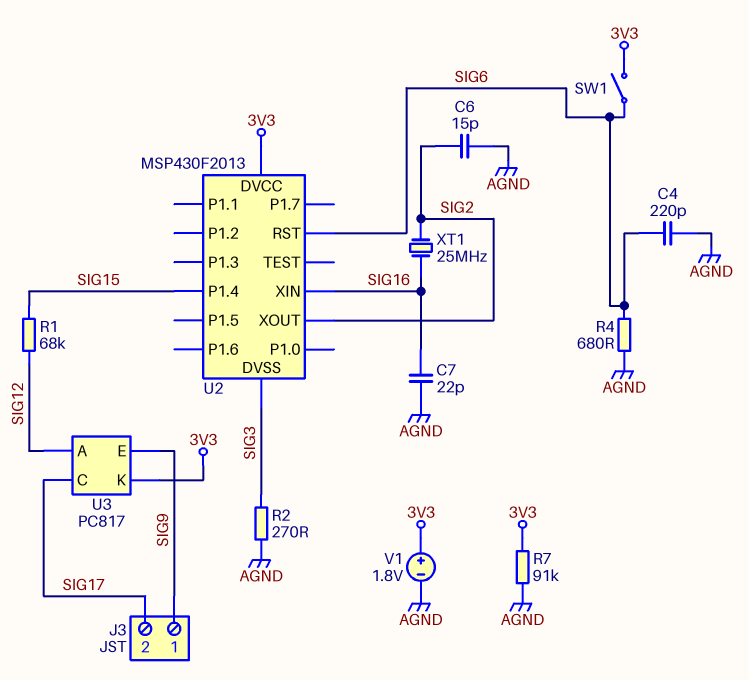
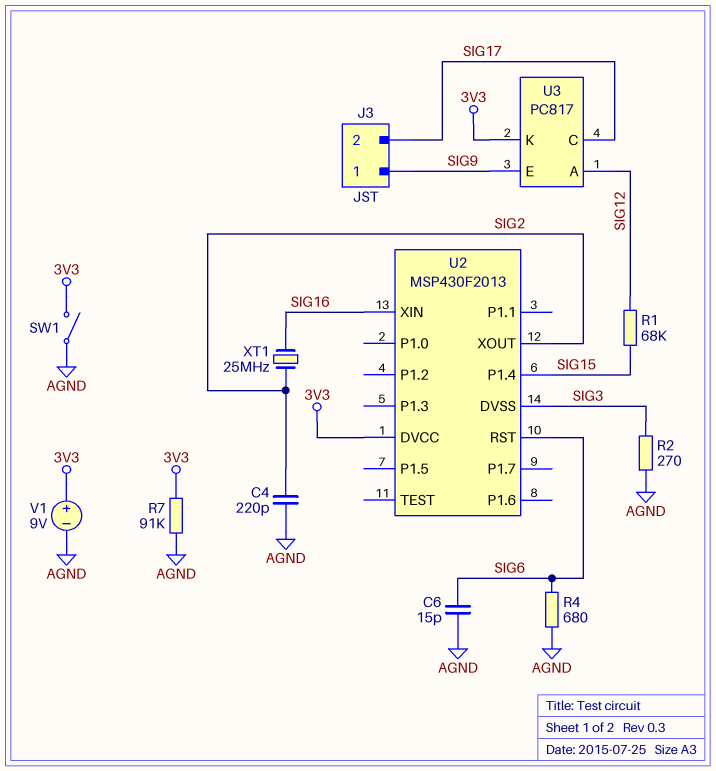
C4: 220pF (AGND, SIG6) -> 220pF (AGND, SIG2)
C6: 15pF (AGND, SIG2) -> 15pF (AGND, SIG6)
C7: 22pF (AGND, SIG16) -> none
SW1: switch (3V3, SIG6) -> switch (3V3, AGND)
V1: 1.8V (plus 3V3, minus AGND) -> 9V (plus 3V3, minus AGND)

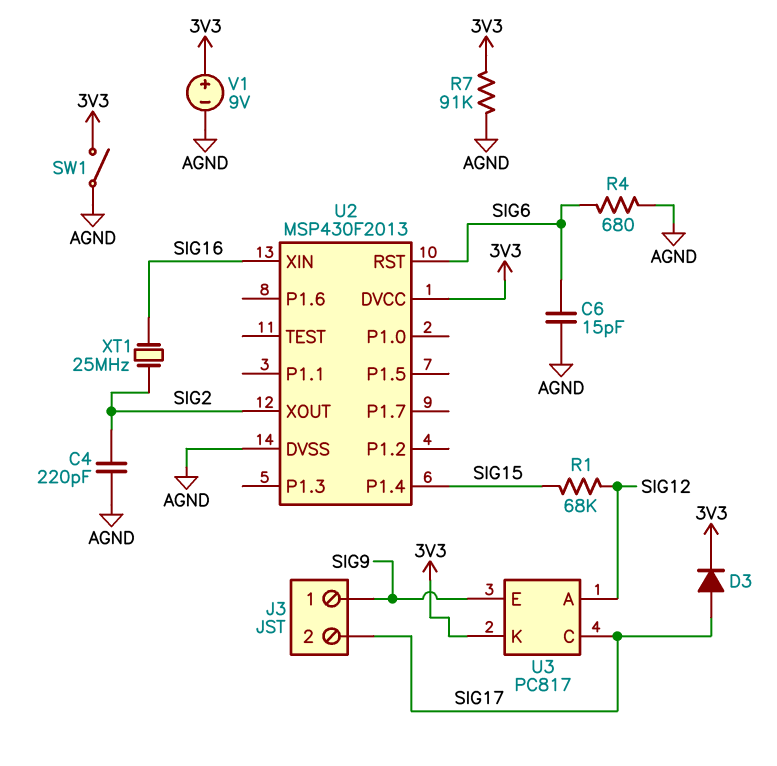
D3: none -> diode (A SIG17, K 3V3)
R2: 270 (AGND, SIG3) -> none
U2 pin DVSS: SIG3 -> AGND

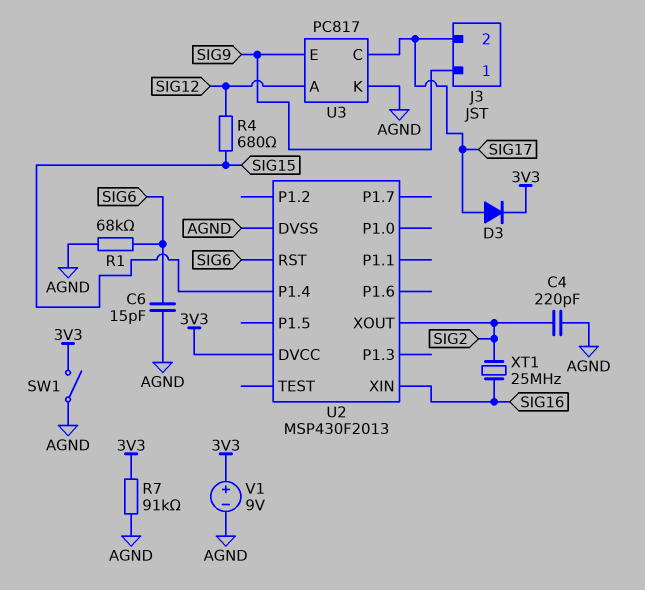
R1: 68k (SIG12, SIG15) -> 68k (AGND, SIG6)
R4: 680 (AGND, SIG6) -> 680 (SIG12, SIG15)
U3 pin K: 3V3 -> AGND

